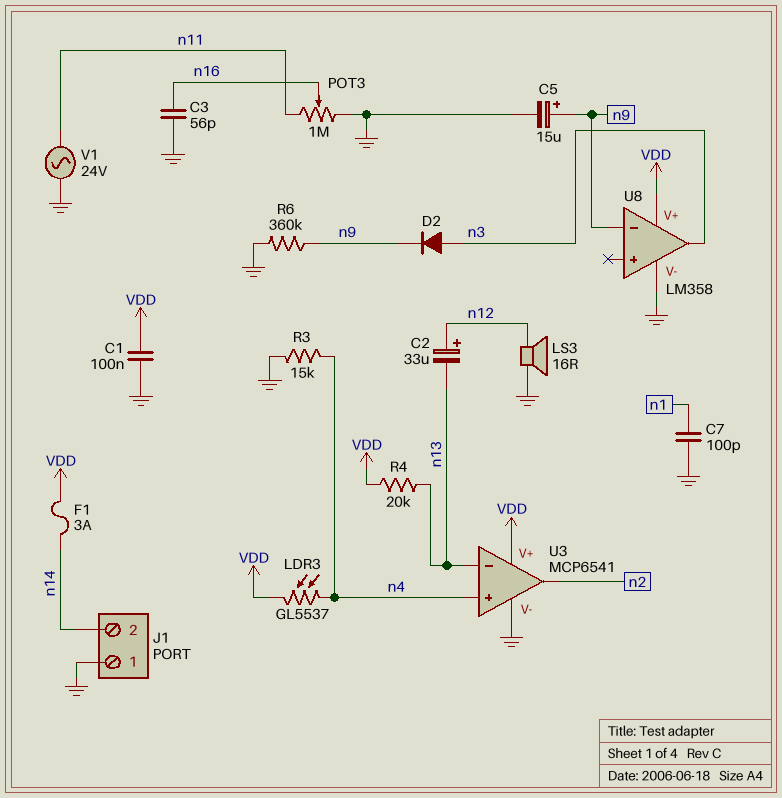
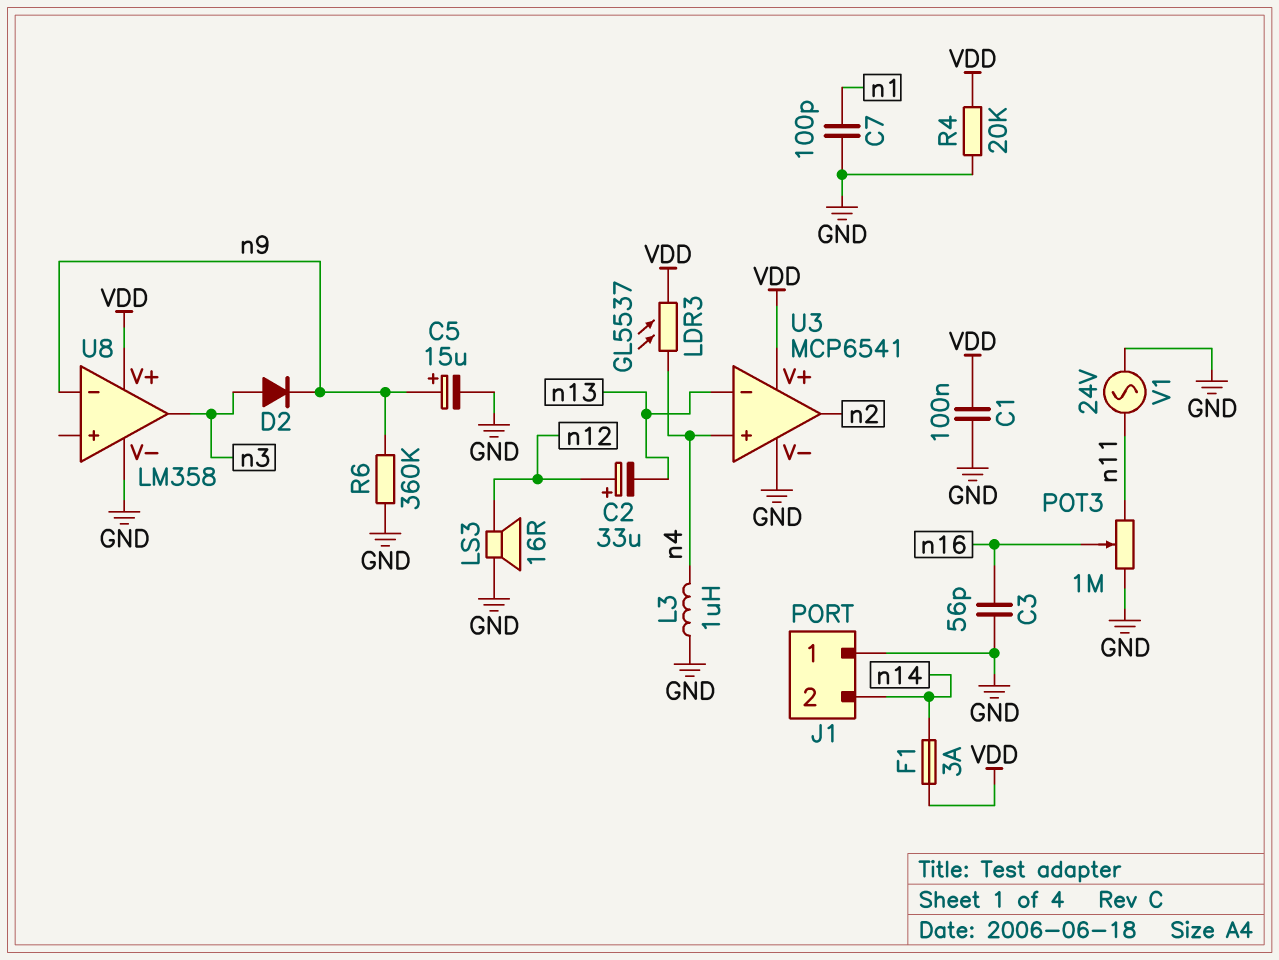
L3: none -> 1uH (GND, n4)
R3: 15k (GND, n4) -> none
R4: 20k (VDD, n13) -> 20k (GND, VDD)

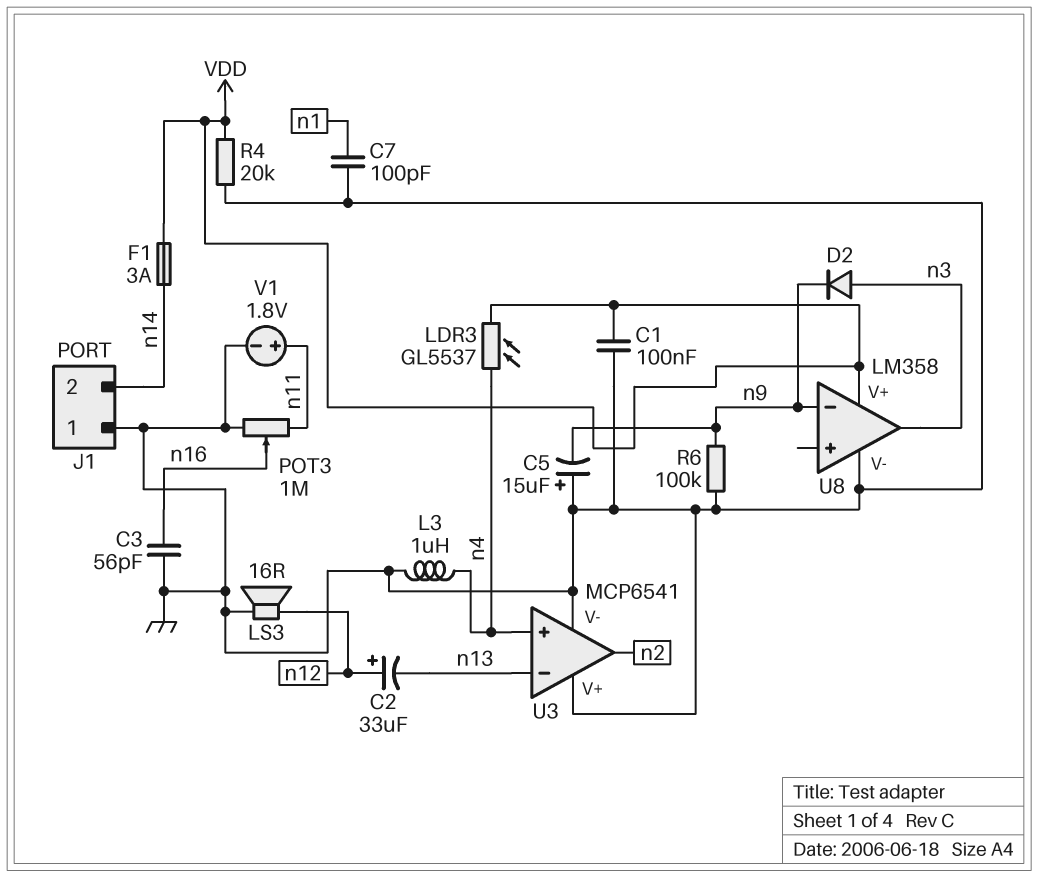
C5: 15uF (plus n9, minus GND) -> 15uF (plus GND, minus n9)
R6: 360k (GND, n9) -> 100k (GND, n9)
U3 pin V+: VDD -> GND
V1: AC 24V (GND, n11) -> 1.8V (plus n11, minus GND)

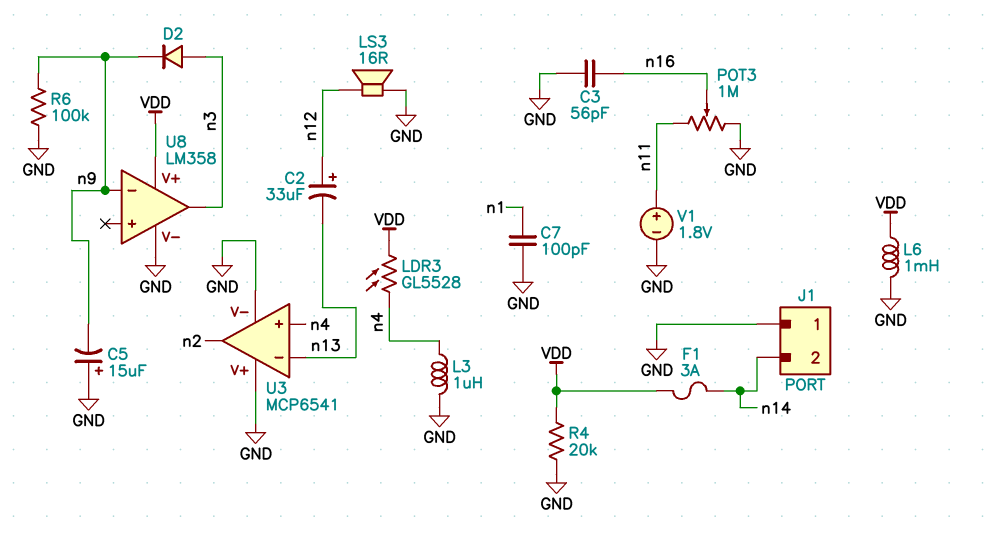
C1: 100nF (GND, VDD) -> none
L6: none -> 1mH (GND, VDD)
LDR3: GL5537 (VDD, n4) -> GL5528 (VDD, n4)

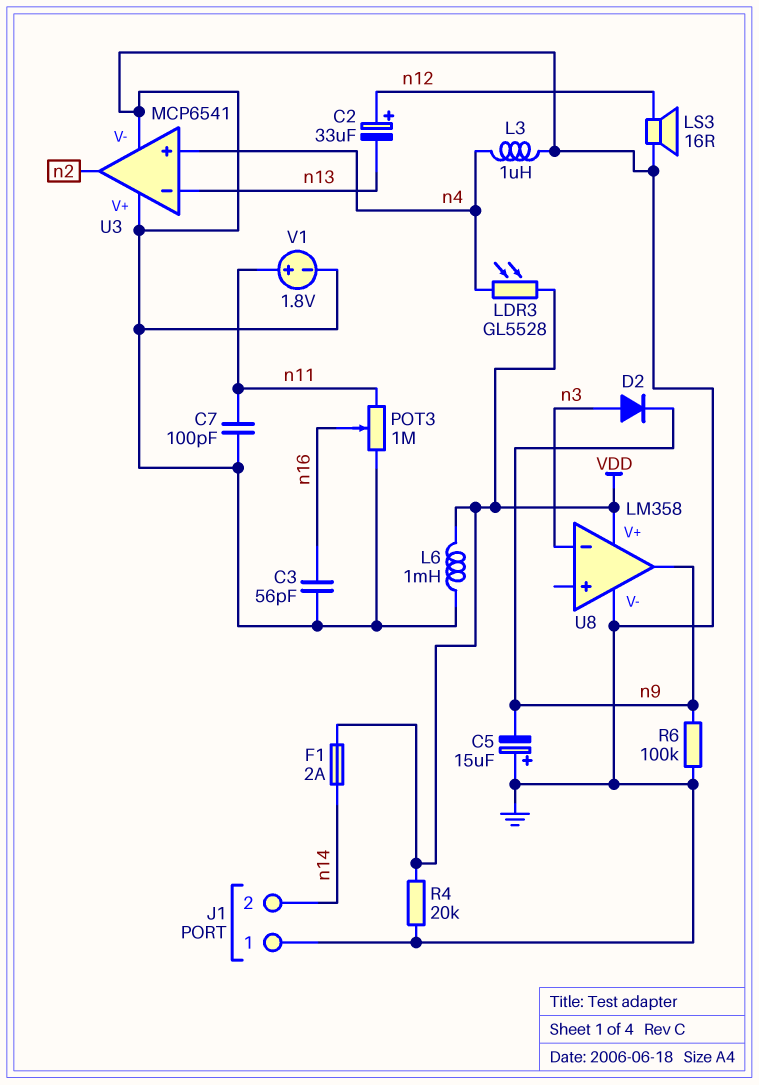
C7: 100pF (GND, n1) -> 100pF (GND, n11)
F1: 3A (VDD, n14) -> 2A (VDD, n14)
U8 pin in-: n9 -> n3
U8 pin out: n3 -> n9

